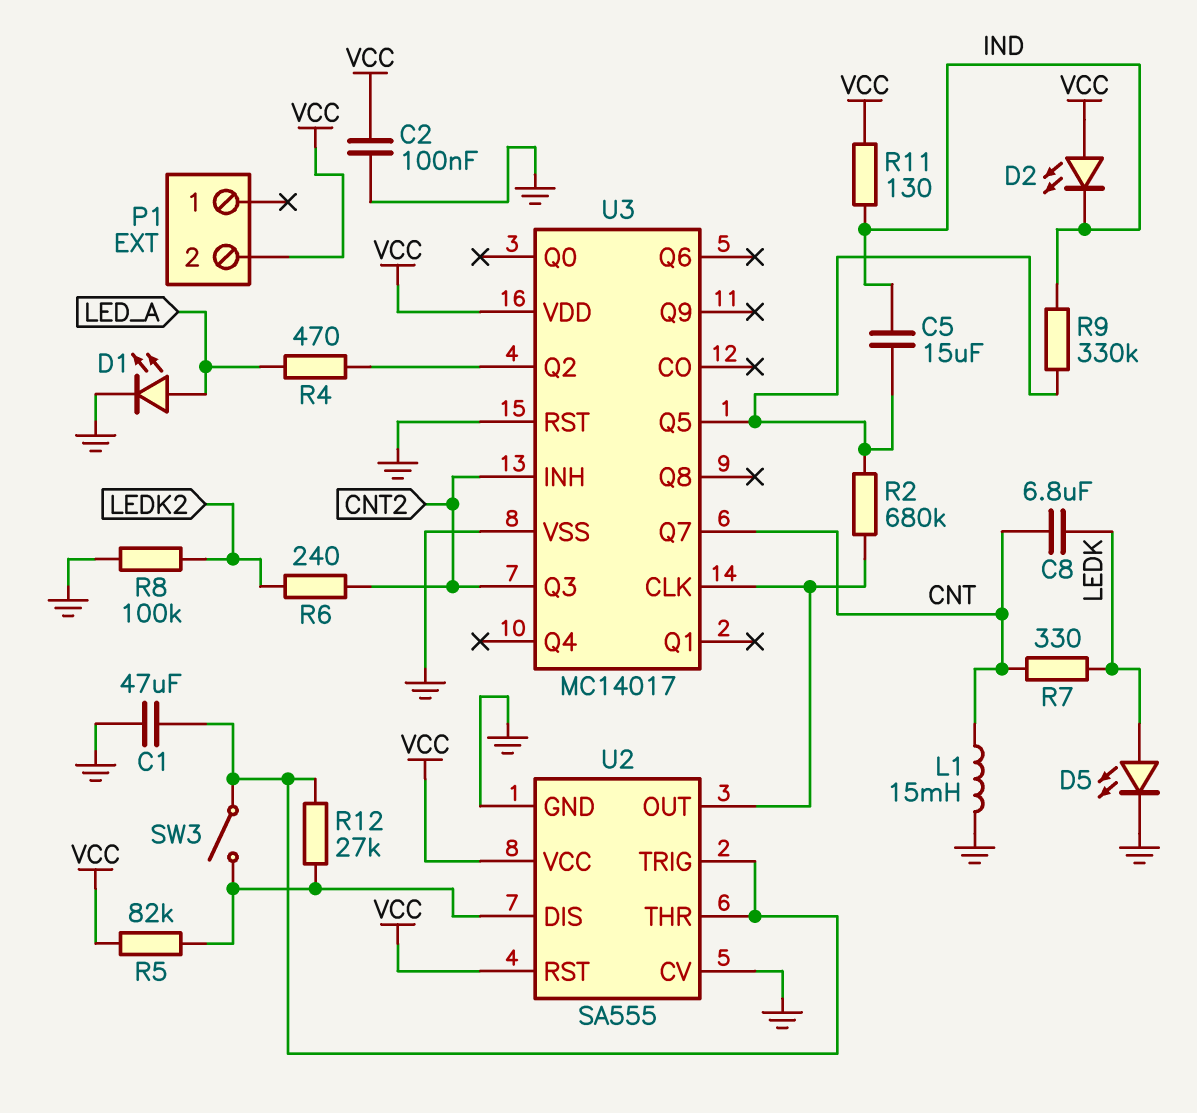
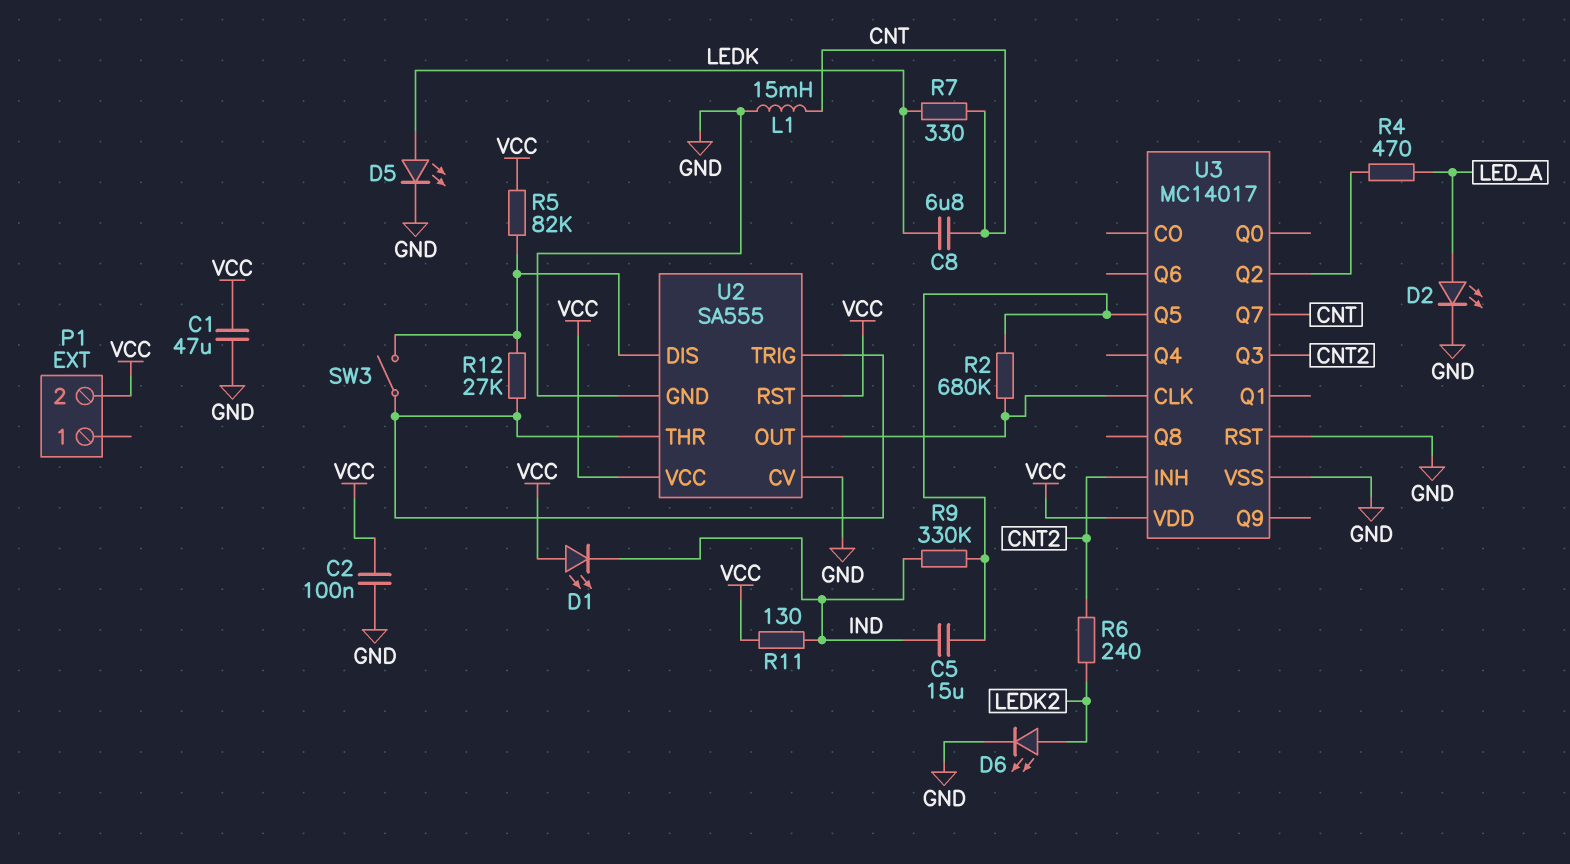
C1: 47uF (GND, U2/THR) -> 47uF (GND, VCC)
D1: LED (A LED_A, K GND) -> LED (A VCC, K IND)
D2: LED (A VCC, K IND) -> LED (A LED_A, K GND)
D6: none -> LED (A LEDK2, K GND)
R8: 100k (GND, LEDK2) -> none

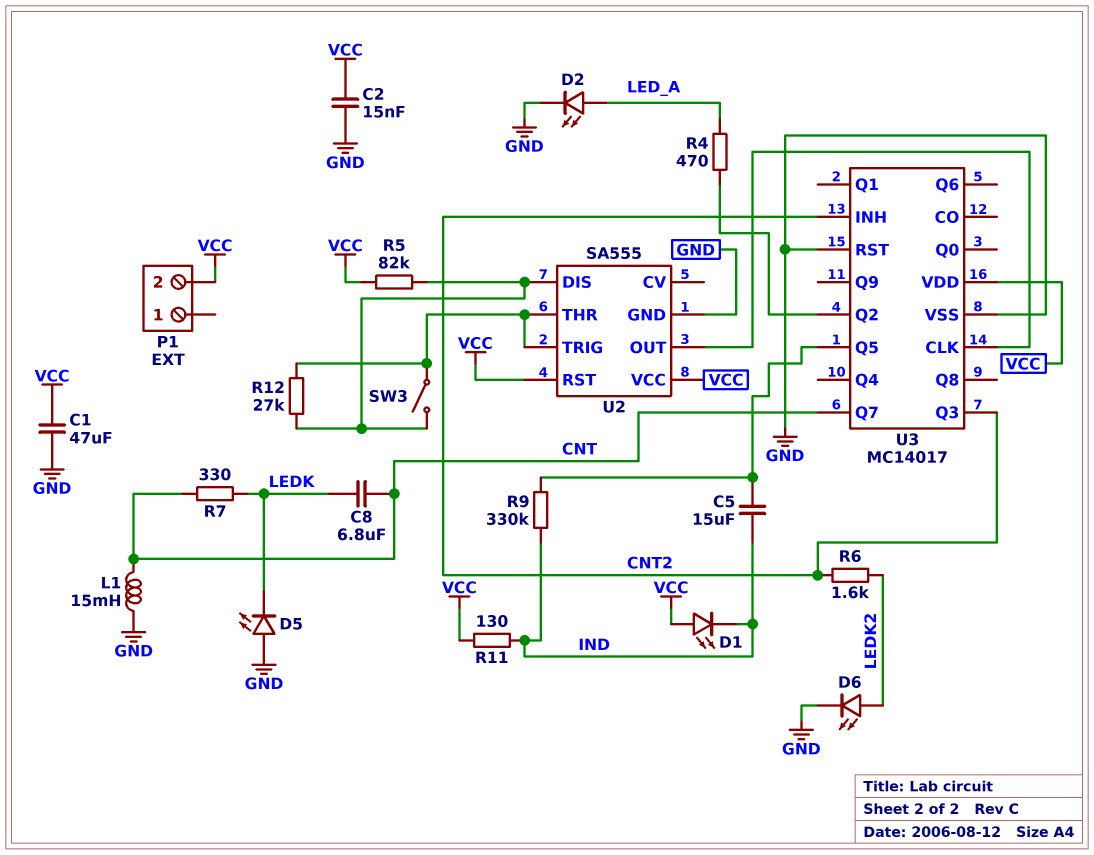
C2: 100nF (GND, VCC) -> 15nF (GND, VCC)
D5: LED (A LEDK, K GND) -> LED (A GND, K LEDK)
R2: 680k (U2/OUT, U3/Q5) -> none
R6: 240 (CNT2, LEDK2) -> 1.6k (CNT2, LEDK2)
U2 pin CV: GND -> none

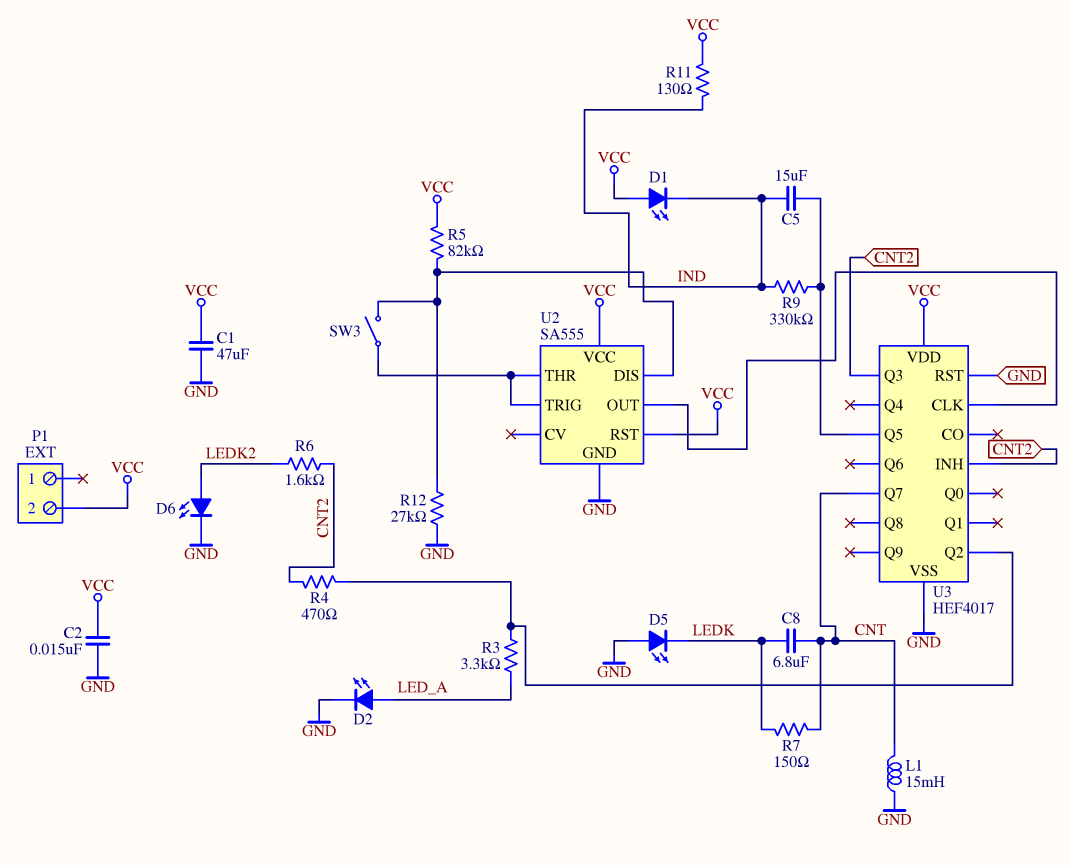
R3: none -> 3.3k (LED_A, U3/Q2)
R4: 470 (LED_A, U3/Q2) -> 470 (CNT2, U3/Q2)
R7: 330 (CNT, LEDK) -> 150 (CNT, LEDK)
R12: 27k (U2/DIS, U2/THR) -> 27k (GND, U2/DIS)
U3: MC14017 -> HEF4017

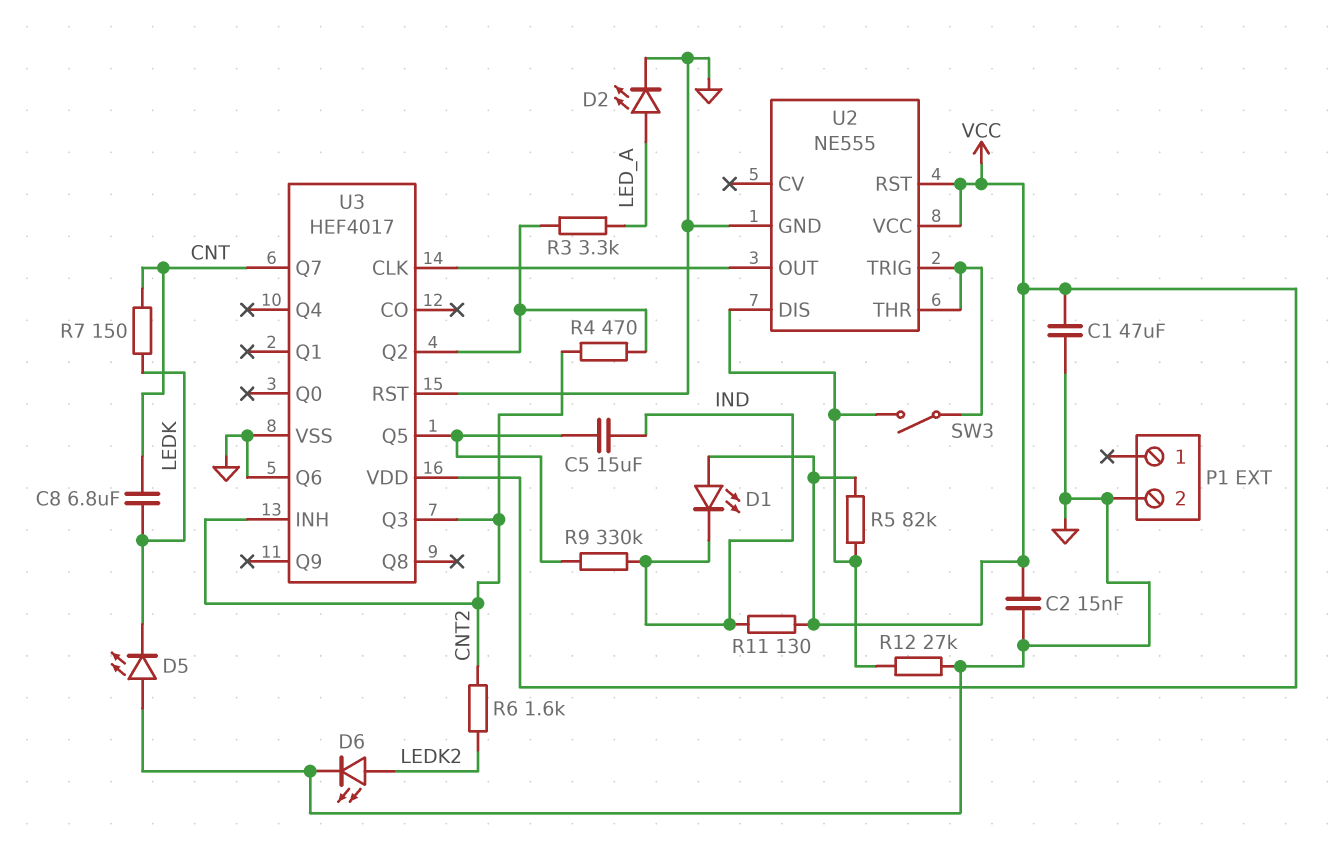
L1: 15mH (CNT, GND) -> none
P1 pin 2: VCC -> GND
U2: SA555 -> NE555
U3 pin Q6: none -> GND

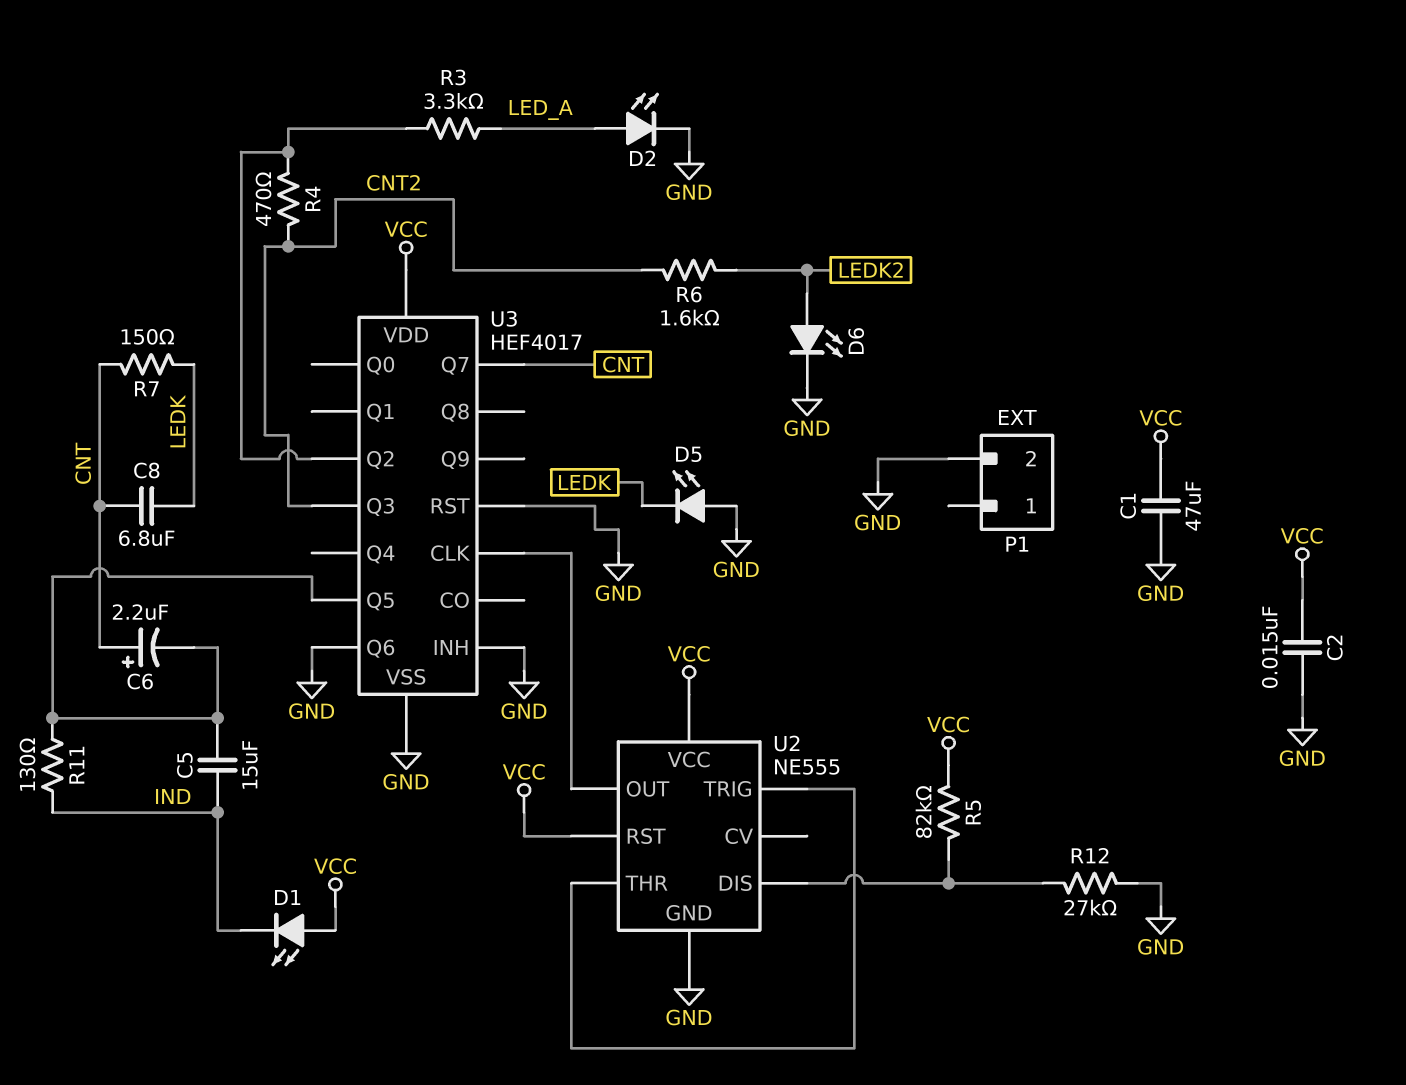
C6: none -> 2.2uF (plus CNT, minus U3/Q5)
R9: 330k (IND, U3/Q5) -> none
R11: 130 (IND, VCC) -> 130 (IND, U3/Q5)
SW3: switch (U2/DIS, U2/THR) -> none
U3 pin INH: CNT2 -> GND

